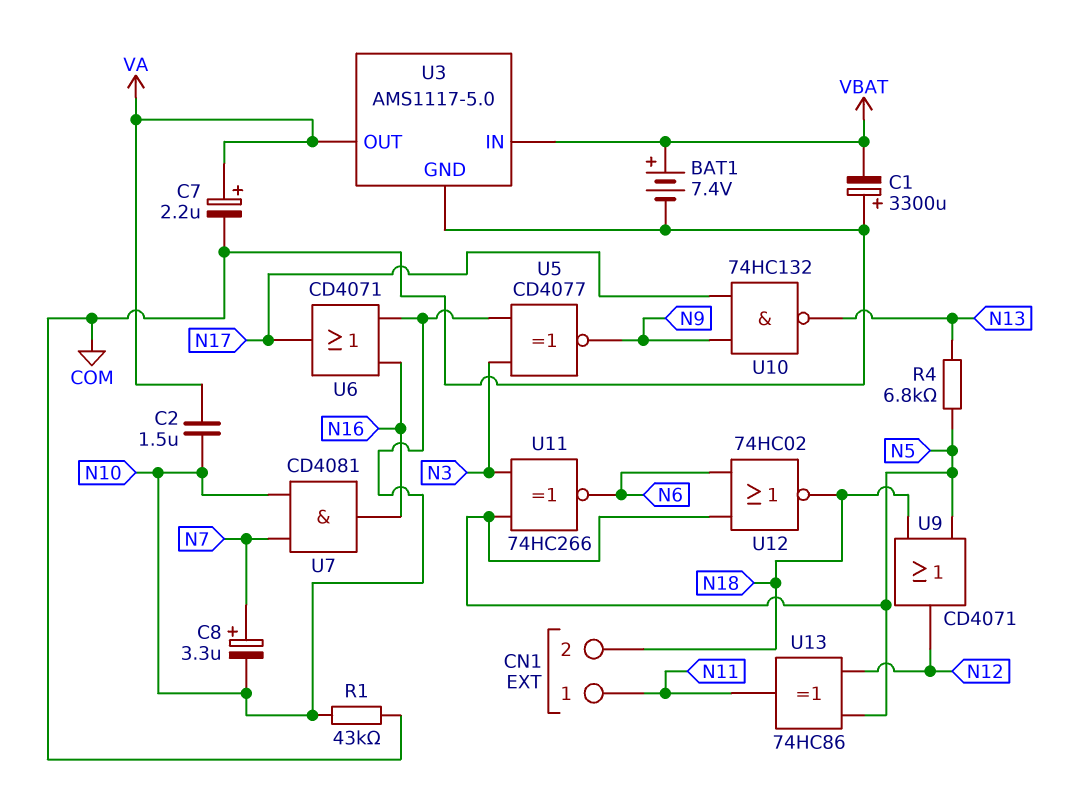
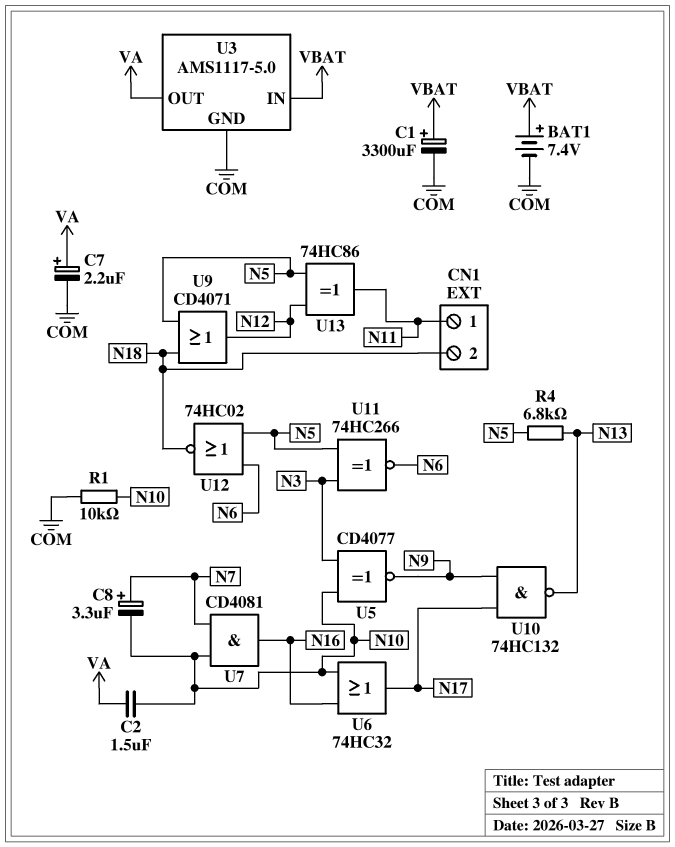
C1: 3300uF (plus COM, minus VBAT) -> 3300uF (plus VBAT, minus COM)
R1: 43k (COM, N10) -> 10k (COM, N10)
U6: OR CD4071 (in N10, in N16, out N17) -> OR 74HC32 (in N10, in N16, out N17)

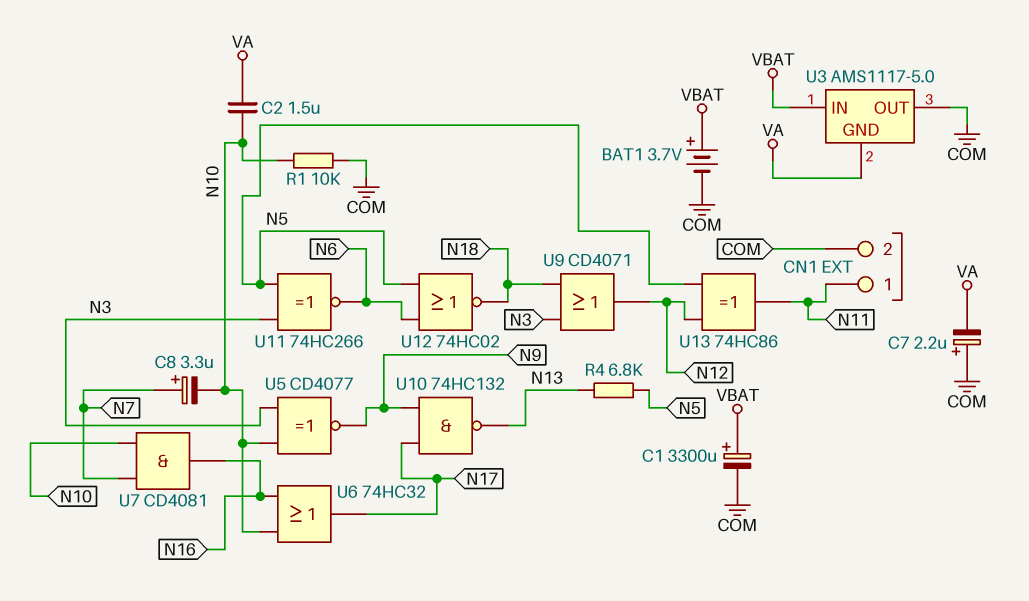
BAT1: 7.4V (plus VBAT, minus COM) -> 3.7V (plus VBAT, minus COM)
C7: 2.2uF (plus VA, minus COM) -> 2.2uF (plus COM, minus VA)
CN1 pin 2: N18 -> COM
U3 pin GND: COM -> VA
U3 pin OUT: VA -> COM
U9: OR CD4071 (in N5, in N18, out N12) -> OR CD4071 (in N3, in N18, out N12)

